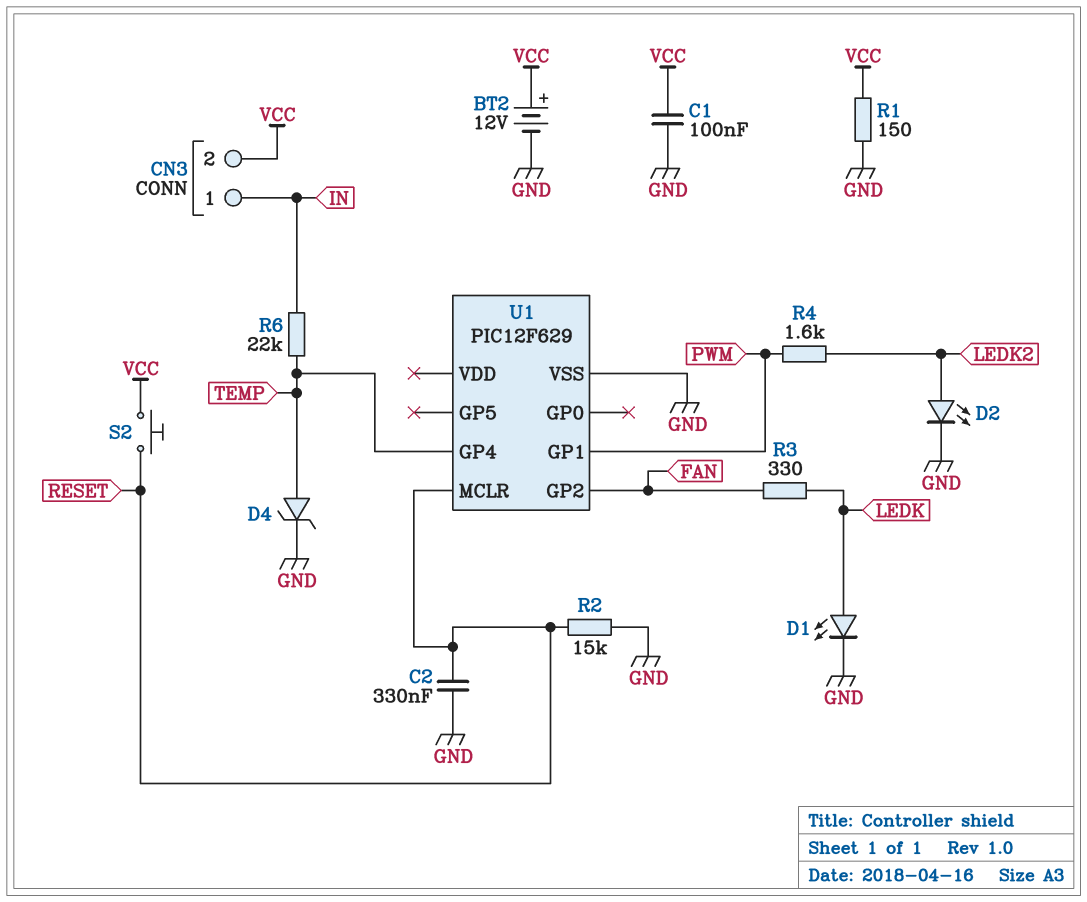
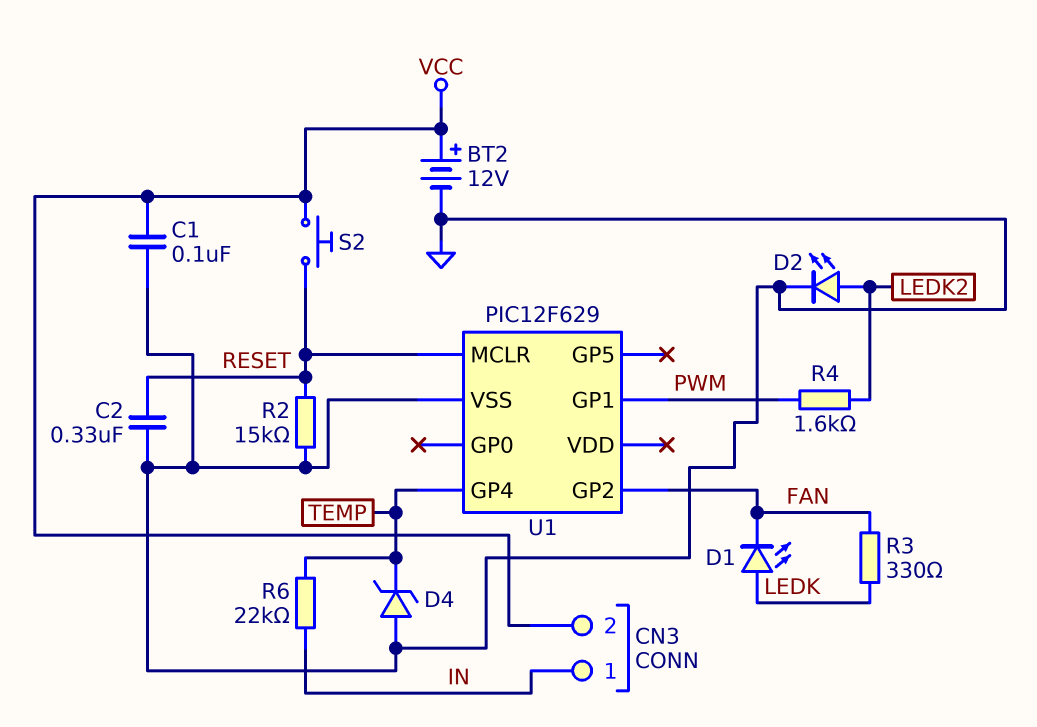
D1: LED (A LEDK, K GND) -> LED (A LEDK, K FAN)
D4: zener (A TEMP, K GND) -> zener (A GND, K TEMP)
R1: 150 (GND, VCC) -> none

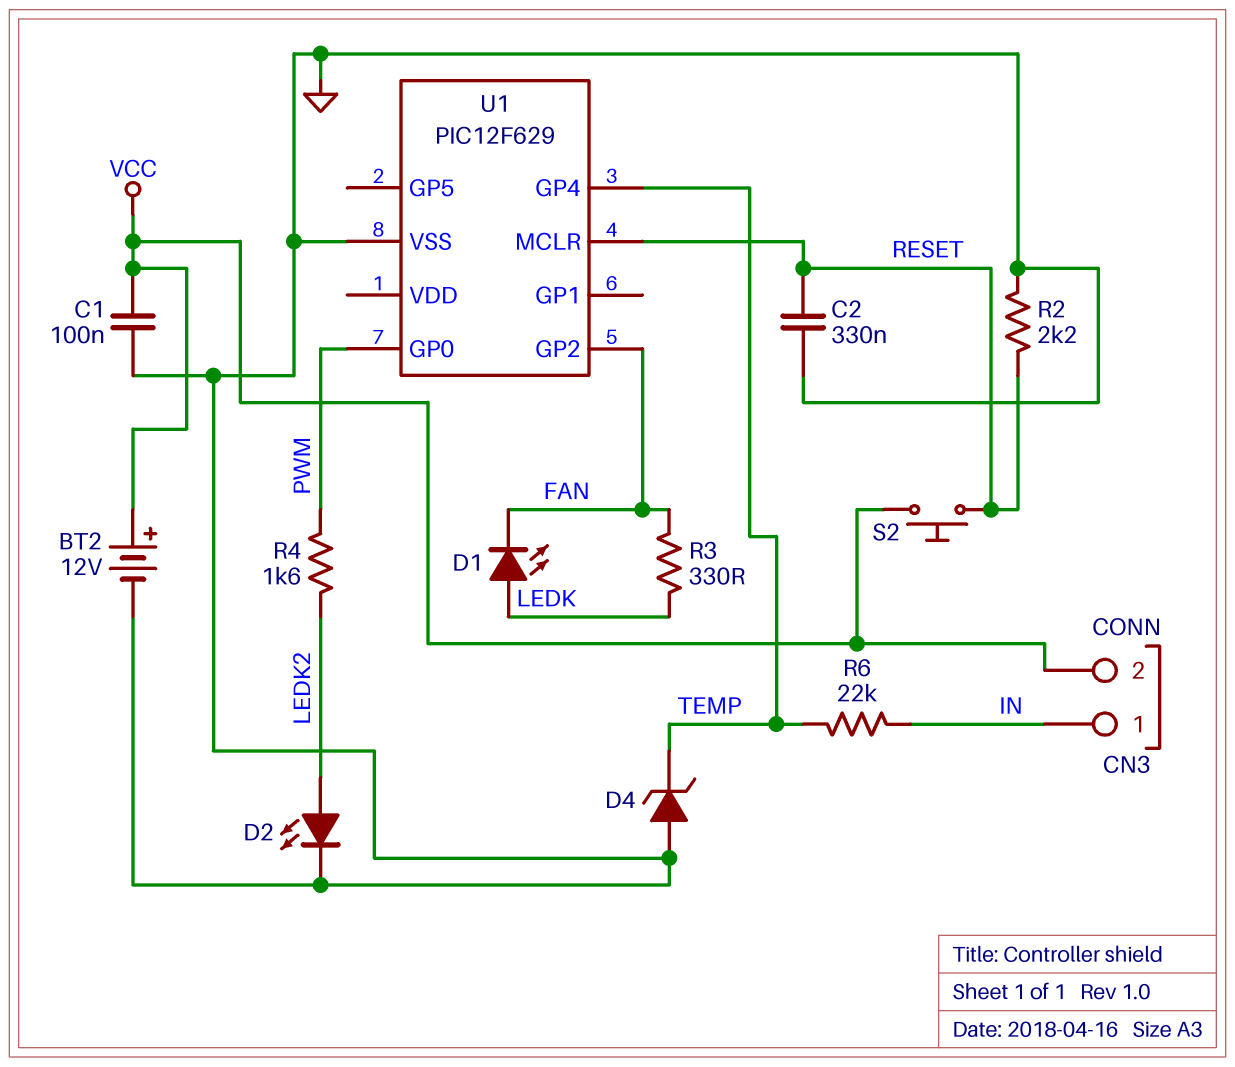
R2: 15k (GND, RESET) -> 2.2k (GND, RESET)
U1 pin GP0: none -> PWM
U1 pin GP1: PWM -> none

